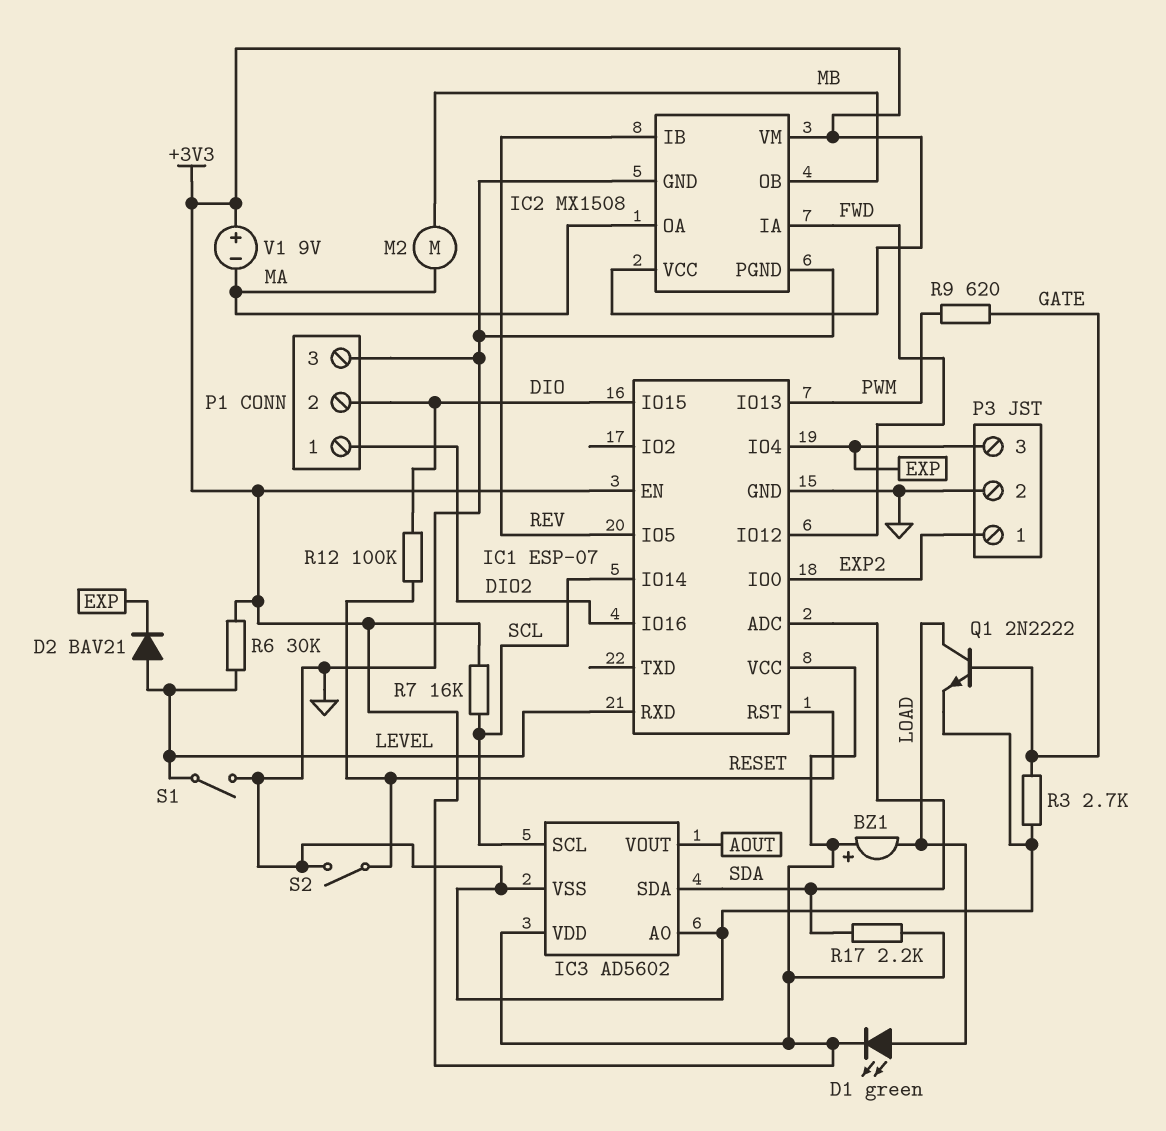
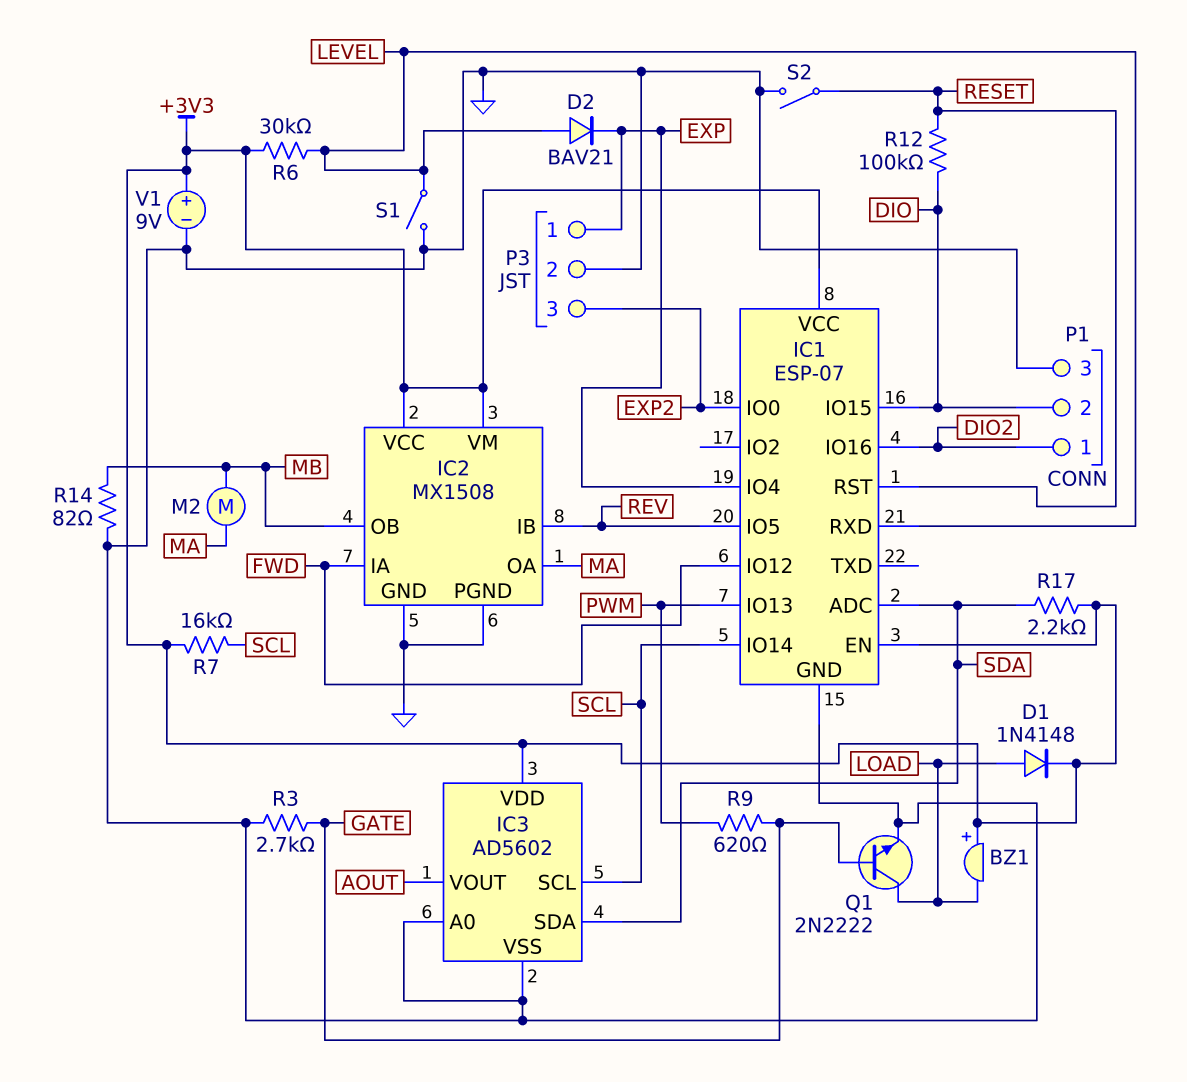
D1: LED green (A LOAD, K +3V3) -> diode 1N4148 (A LOAD, K +3V3)
P3 pin 1: EXP2 -> EXP
P3 pin 3: EXP -> EXP2
R14: none -> 82 (GND, MB)
V1: 9V (plus +3V3, minus MA) -> 9V (plus +3V3, minus GND)

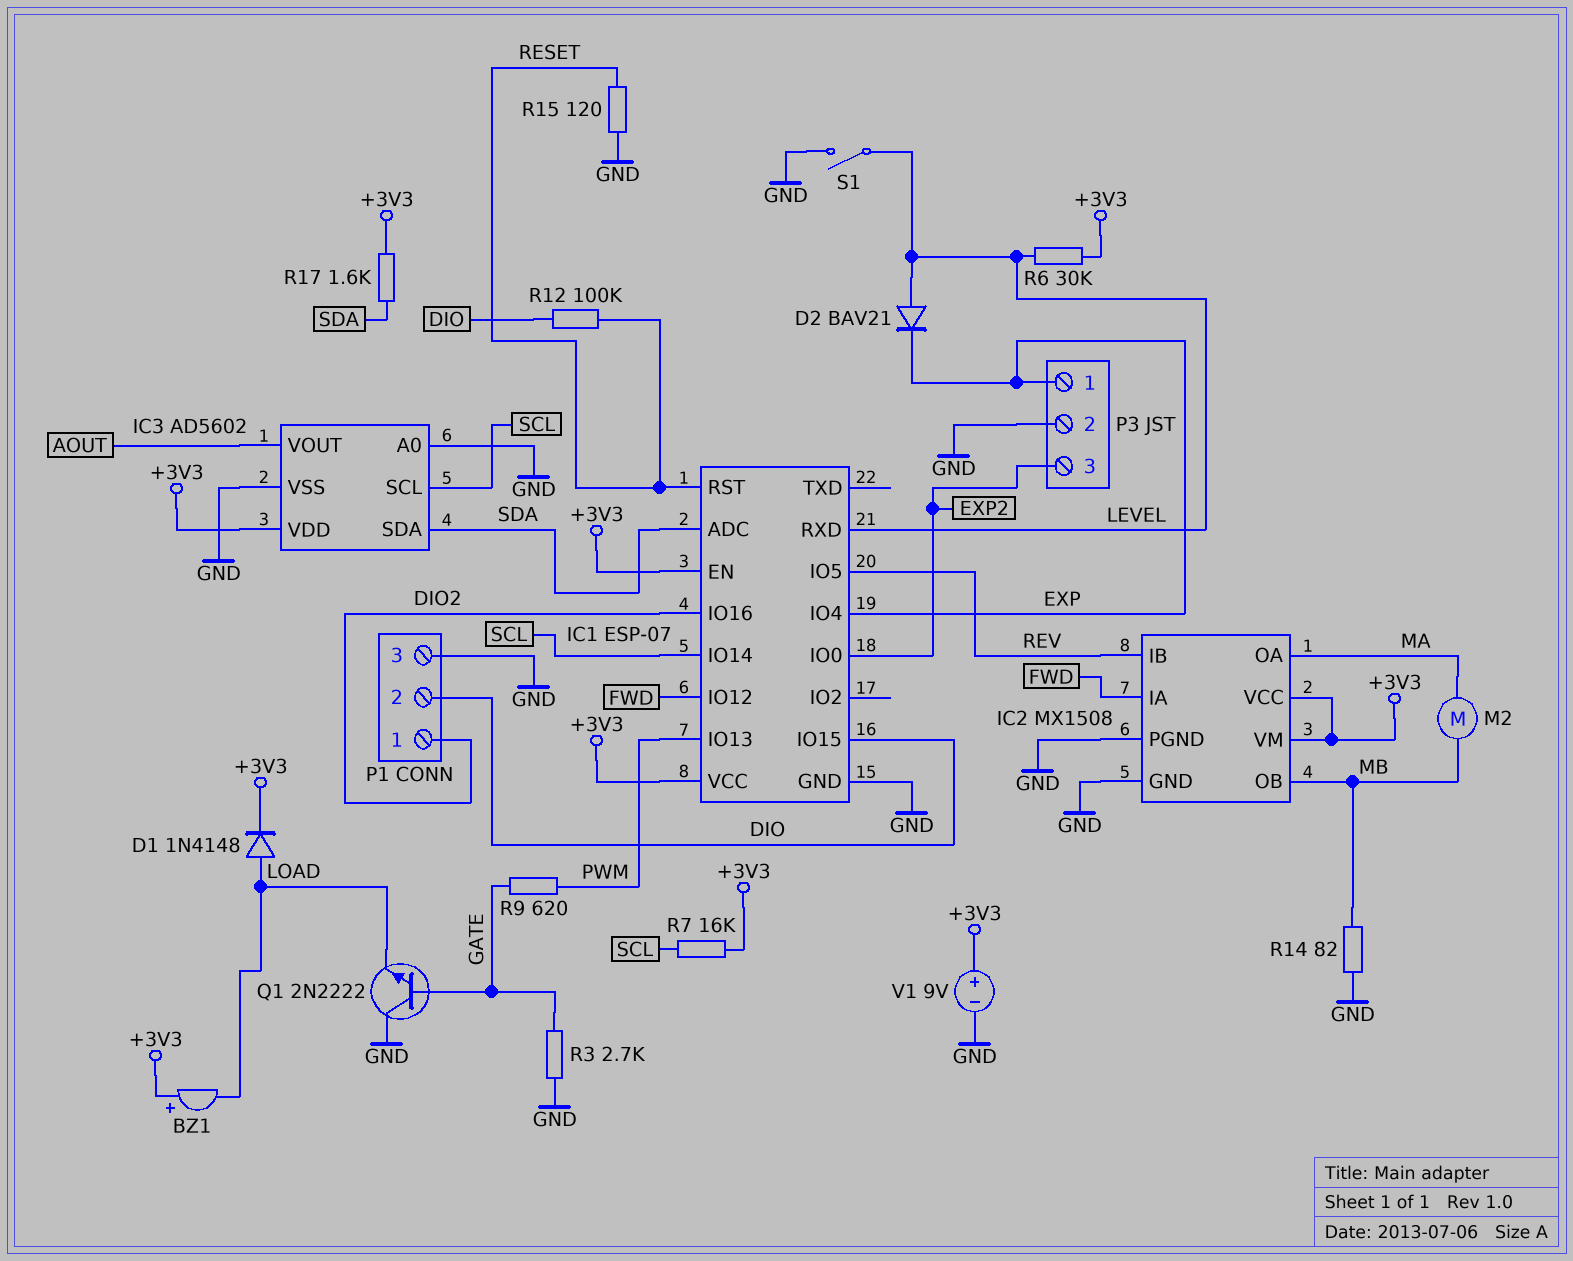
Q1: NPN 2N2222 (B GATE, C LOAD, E GND) -> NPN 2N2222 (B GATE, C GND, E LOAD)
R15: none -> 120 (GND, RESET)
R17: 2.2k (+3V3, SDA) -> 1.6k (+3V3, SDA)
S2: switch (GND, RESET) -> none

